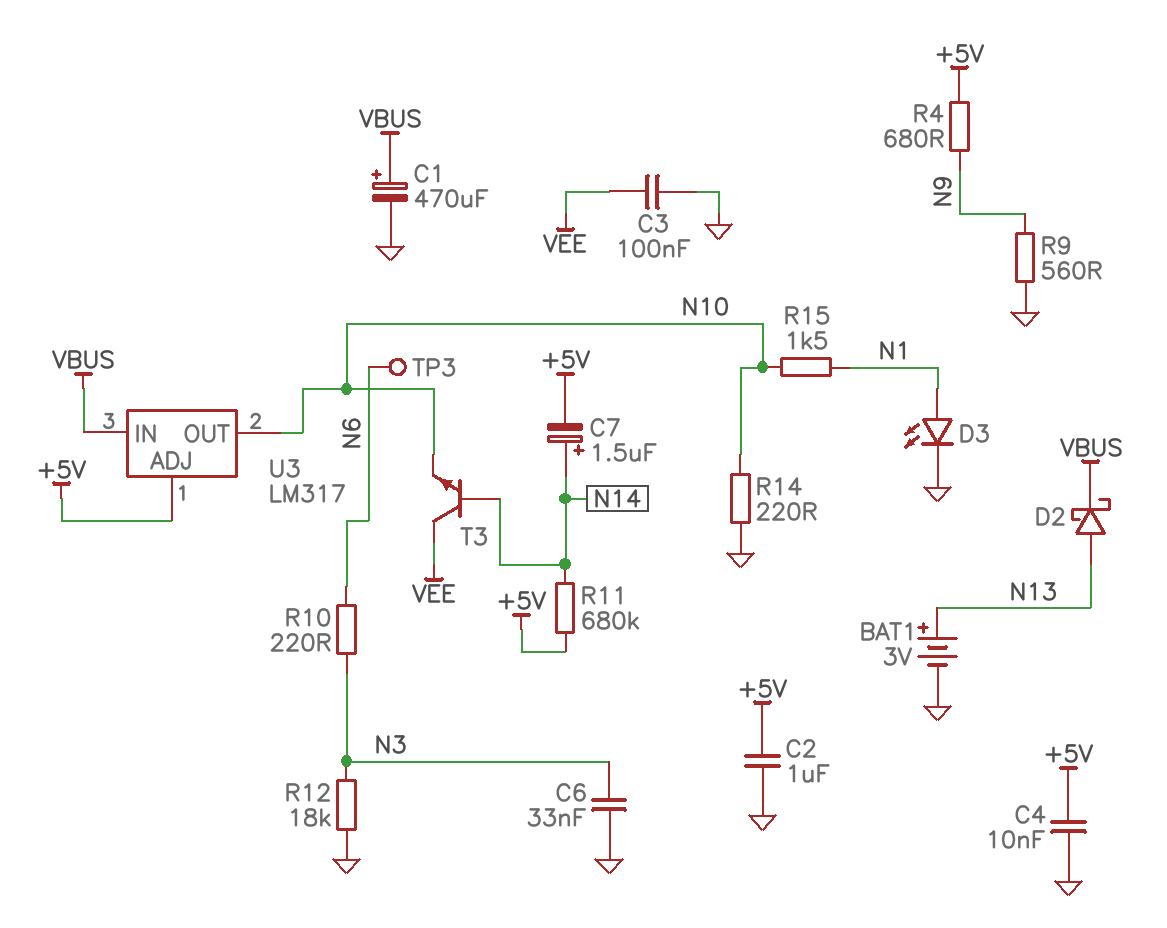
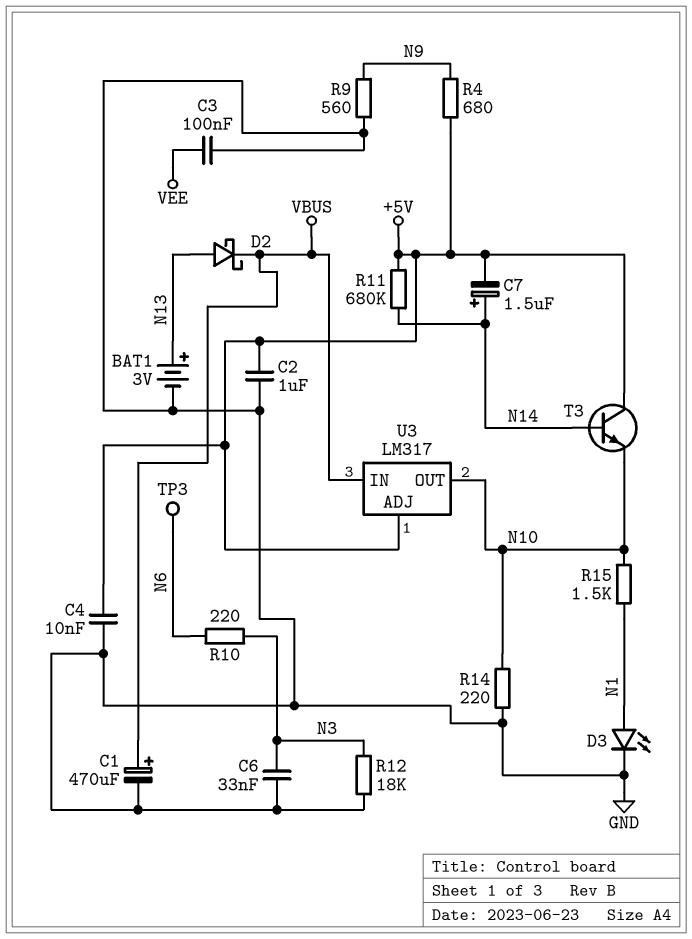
T3: NPN (B N14, C VEE, E N10) -> NPN (B N14, C +5V, E N10)

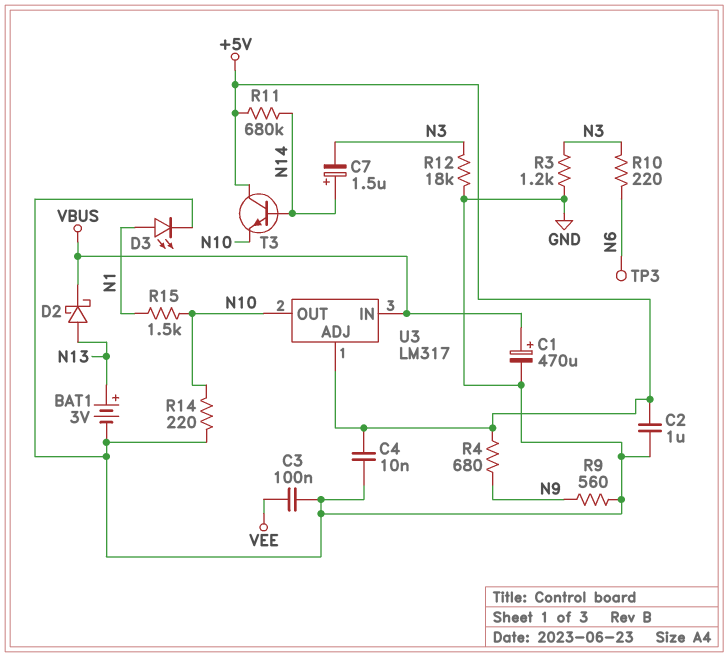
C6: 33nF (GND, N3) -> none
C7: 1.5uF (plus N14, minus +5V) -> 1.5uF (plus N14, minus N3)
R3: none -> 1.2k (GND, N3)

